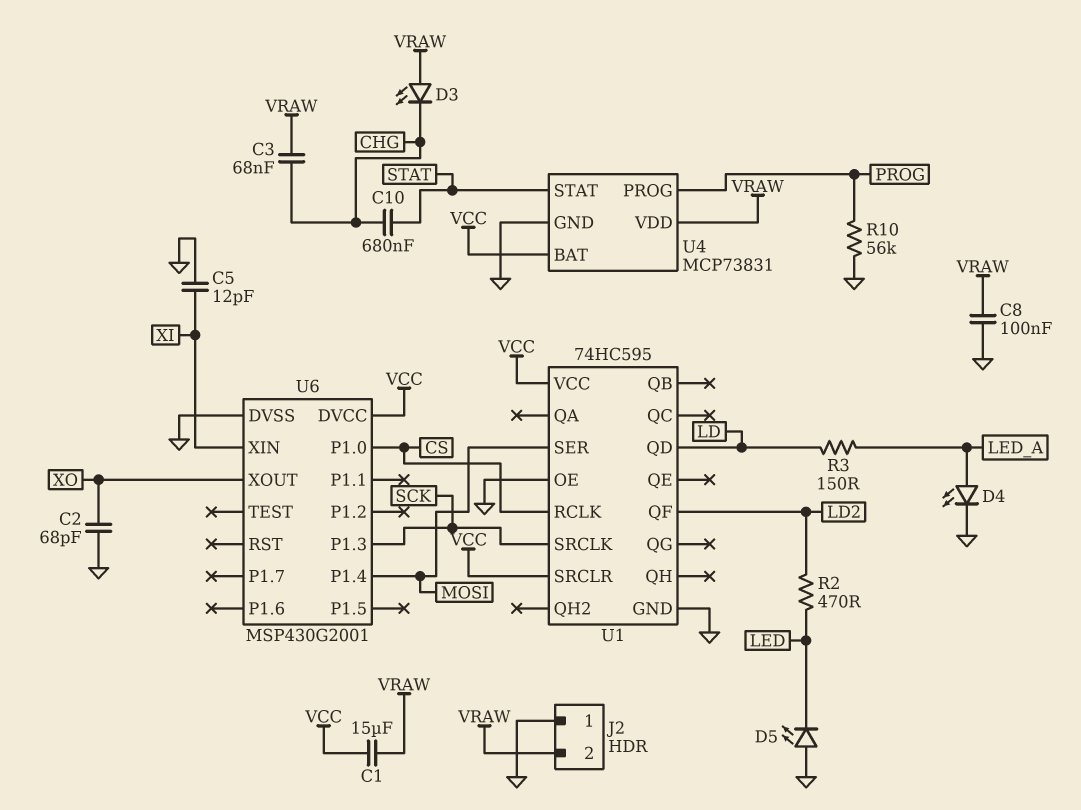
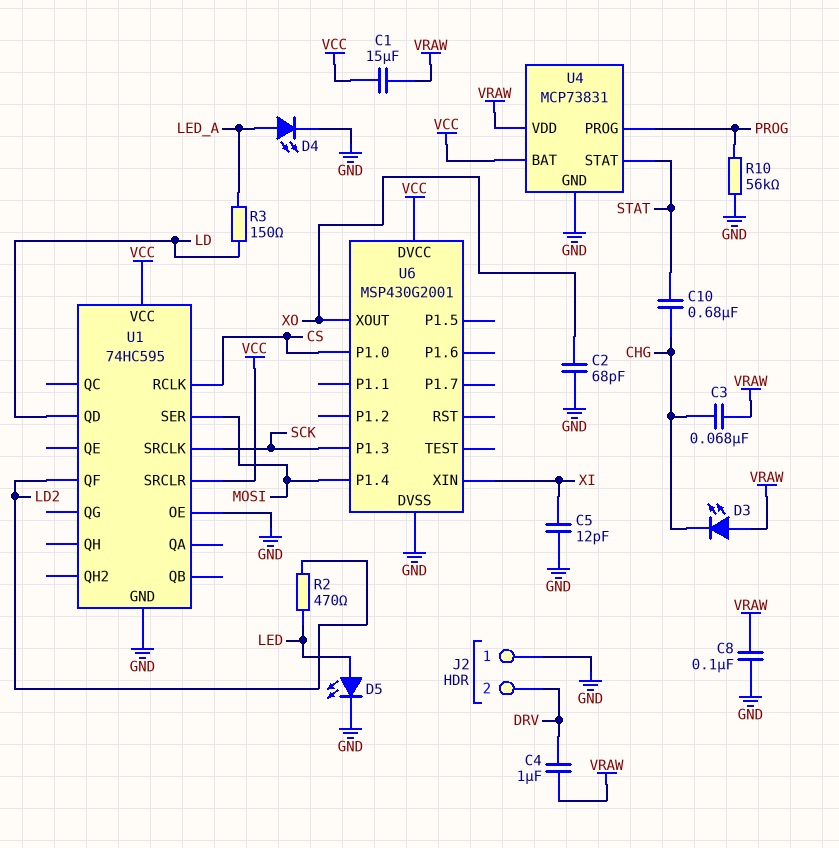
C4: none -> 1uF (DRV, VRAW)
D5: LED (A GND, K LED) -> LED (A LED, K GND)
J2 pin 2: VRAW -> DRV

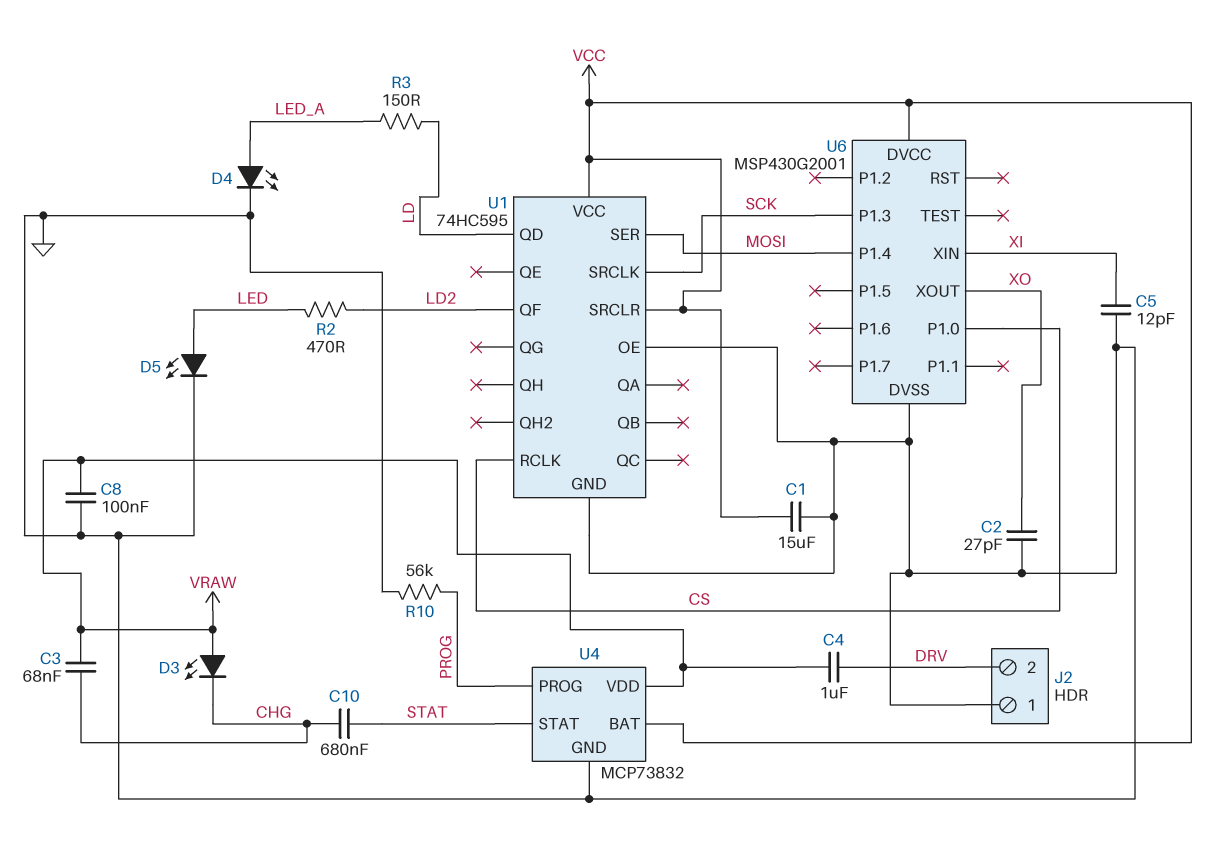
C1: 15uF (VCC, VRAW) -> 15uF (GND, VCC)
C2: 68pF (GND, XO) -> 27pF (GND, XO)
U4: MCP73831 -> MCP73832

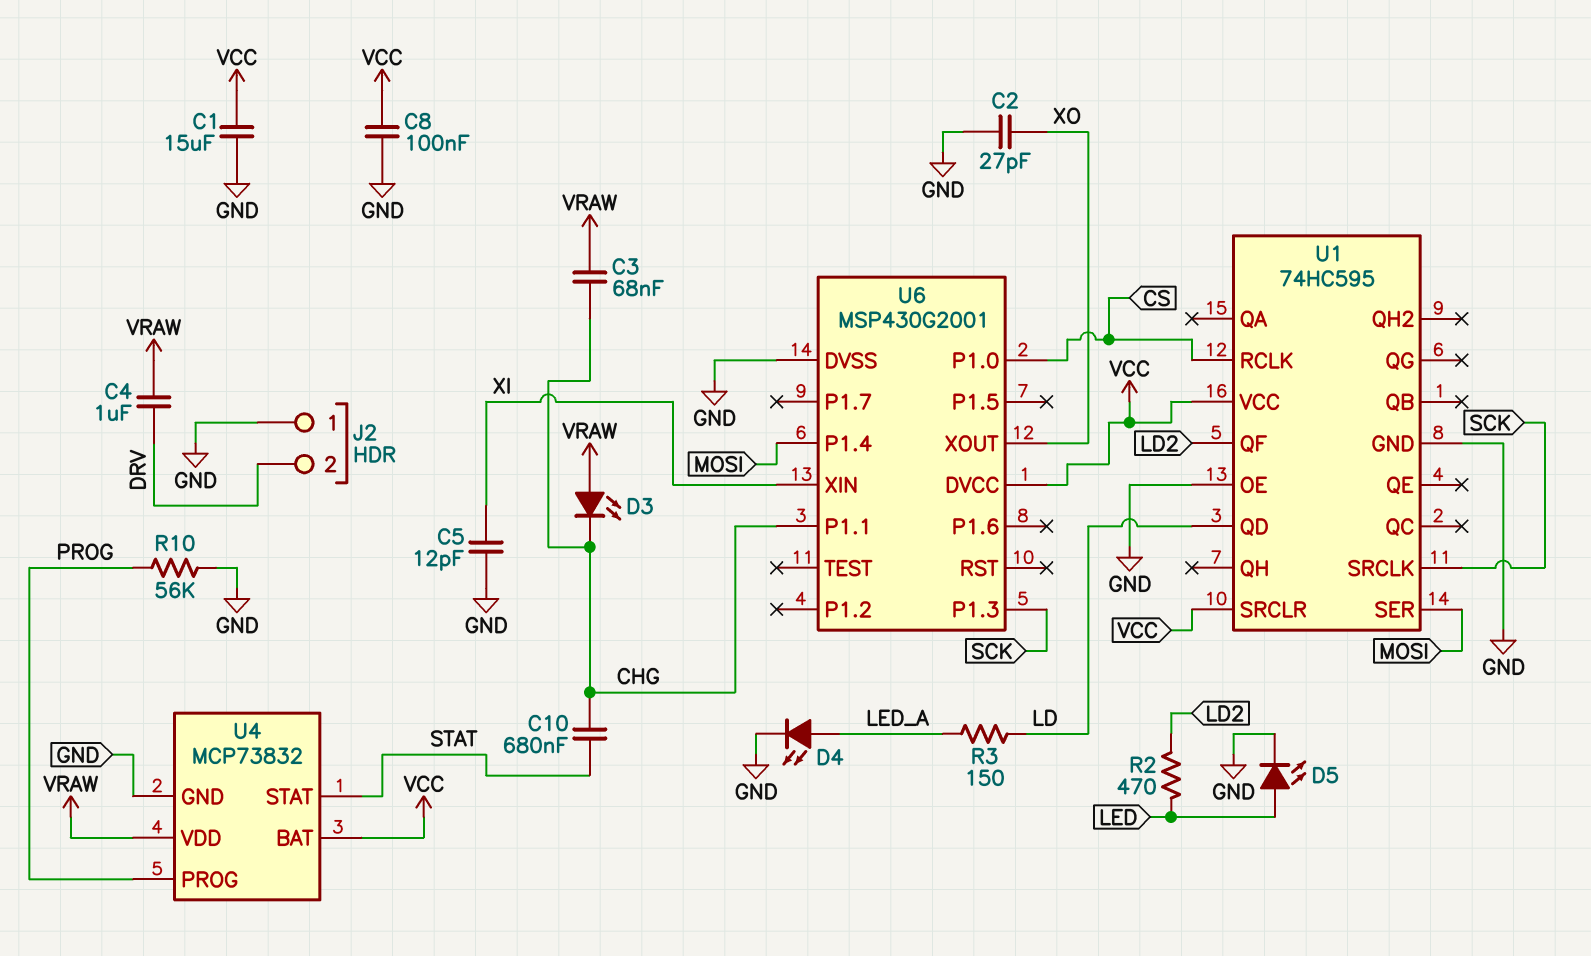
C8: 100nF (GND, VRAW) -> 100nF (GND, VCC)
U6 pin P1.1: none -> CHG

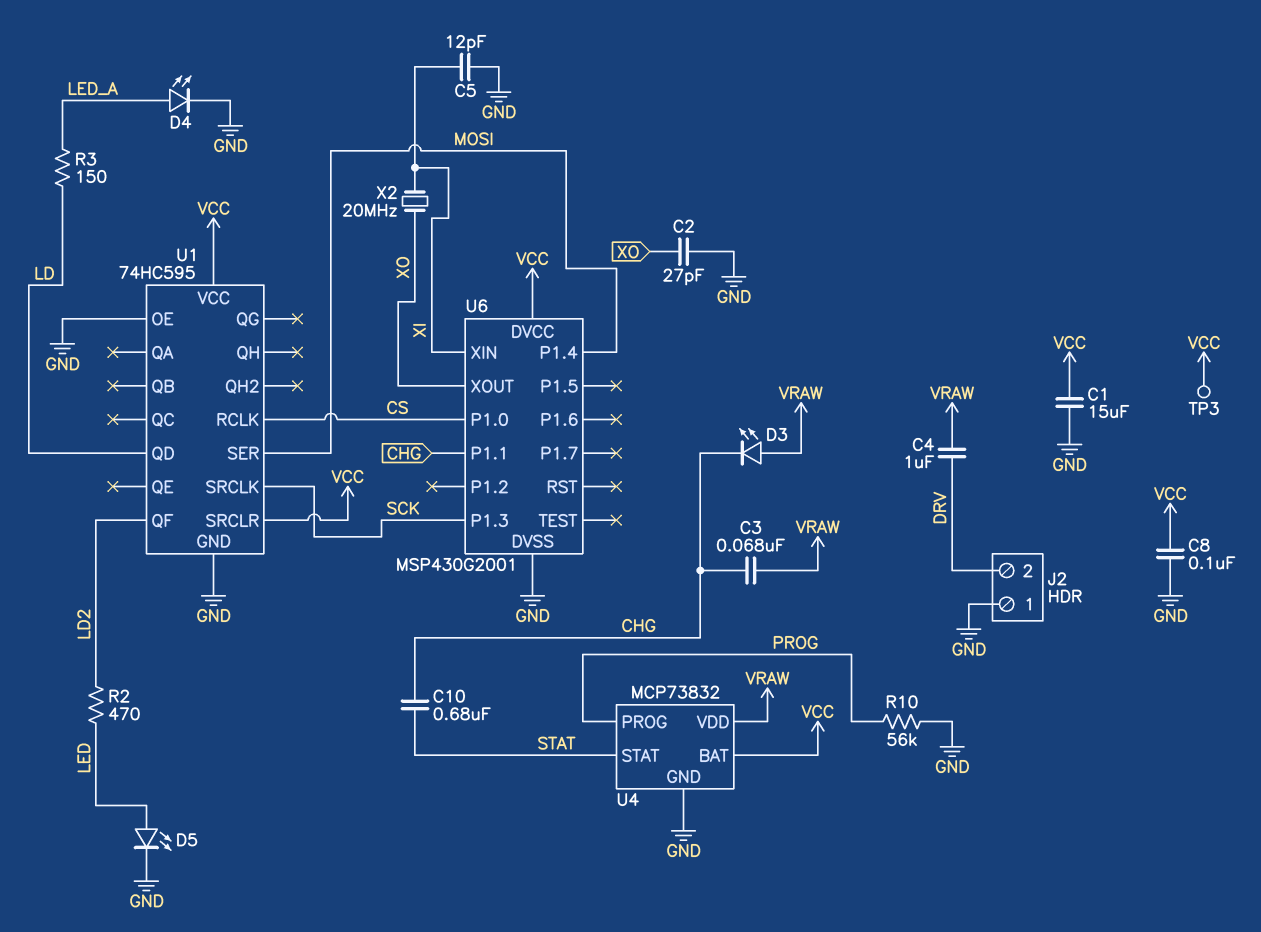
TP3: none -> test point (VCC)
X2: none -> 20MHz (XI, XO)

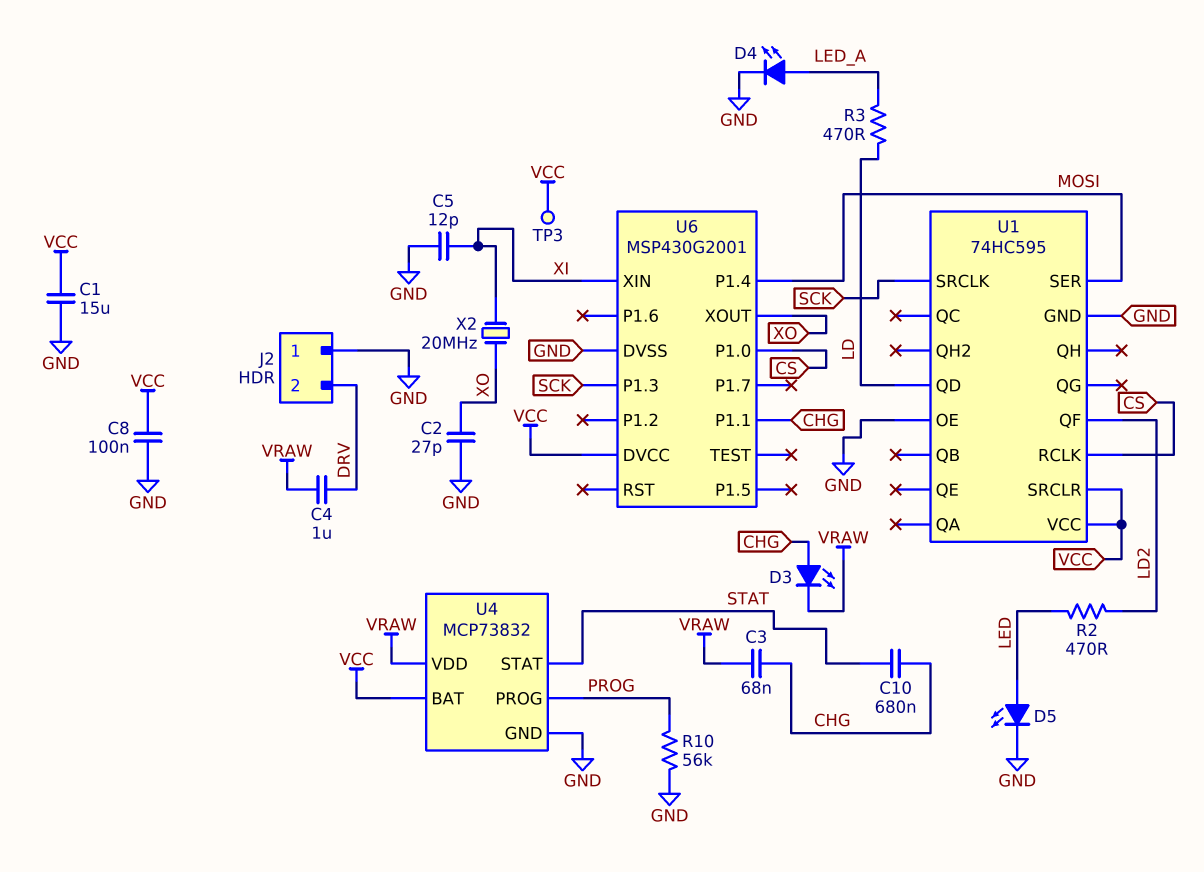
D3: LED (A VRAW, K CHG) -> LED (A CHG, K VRAW)
R3: 150 (LD, LED_A) -> 470 (LD, LED_A)

